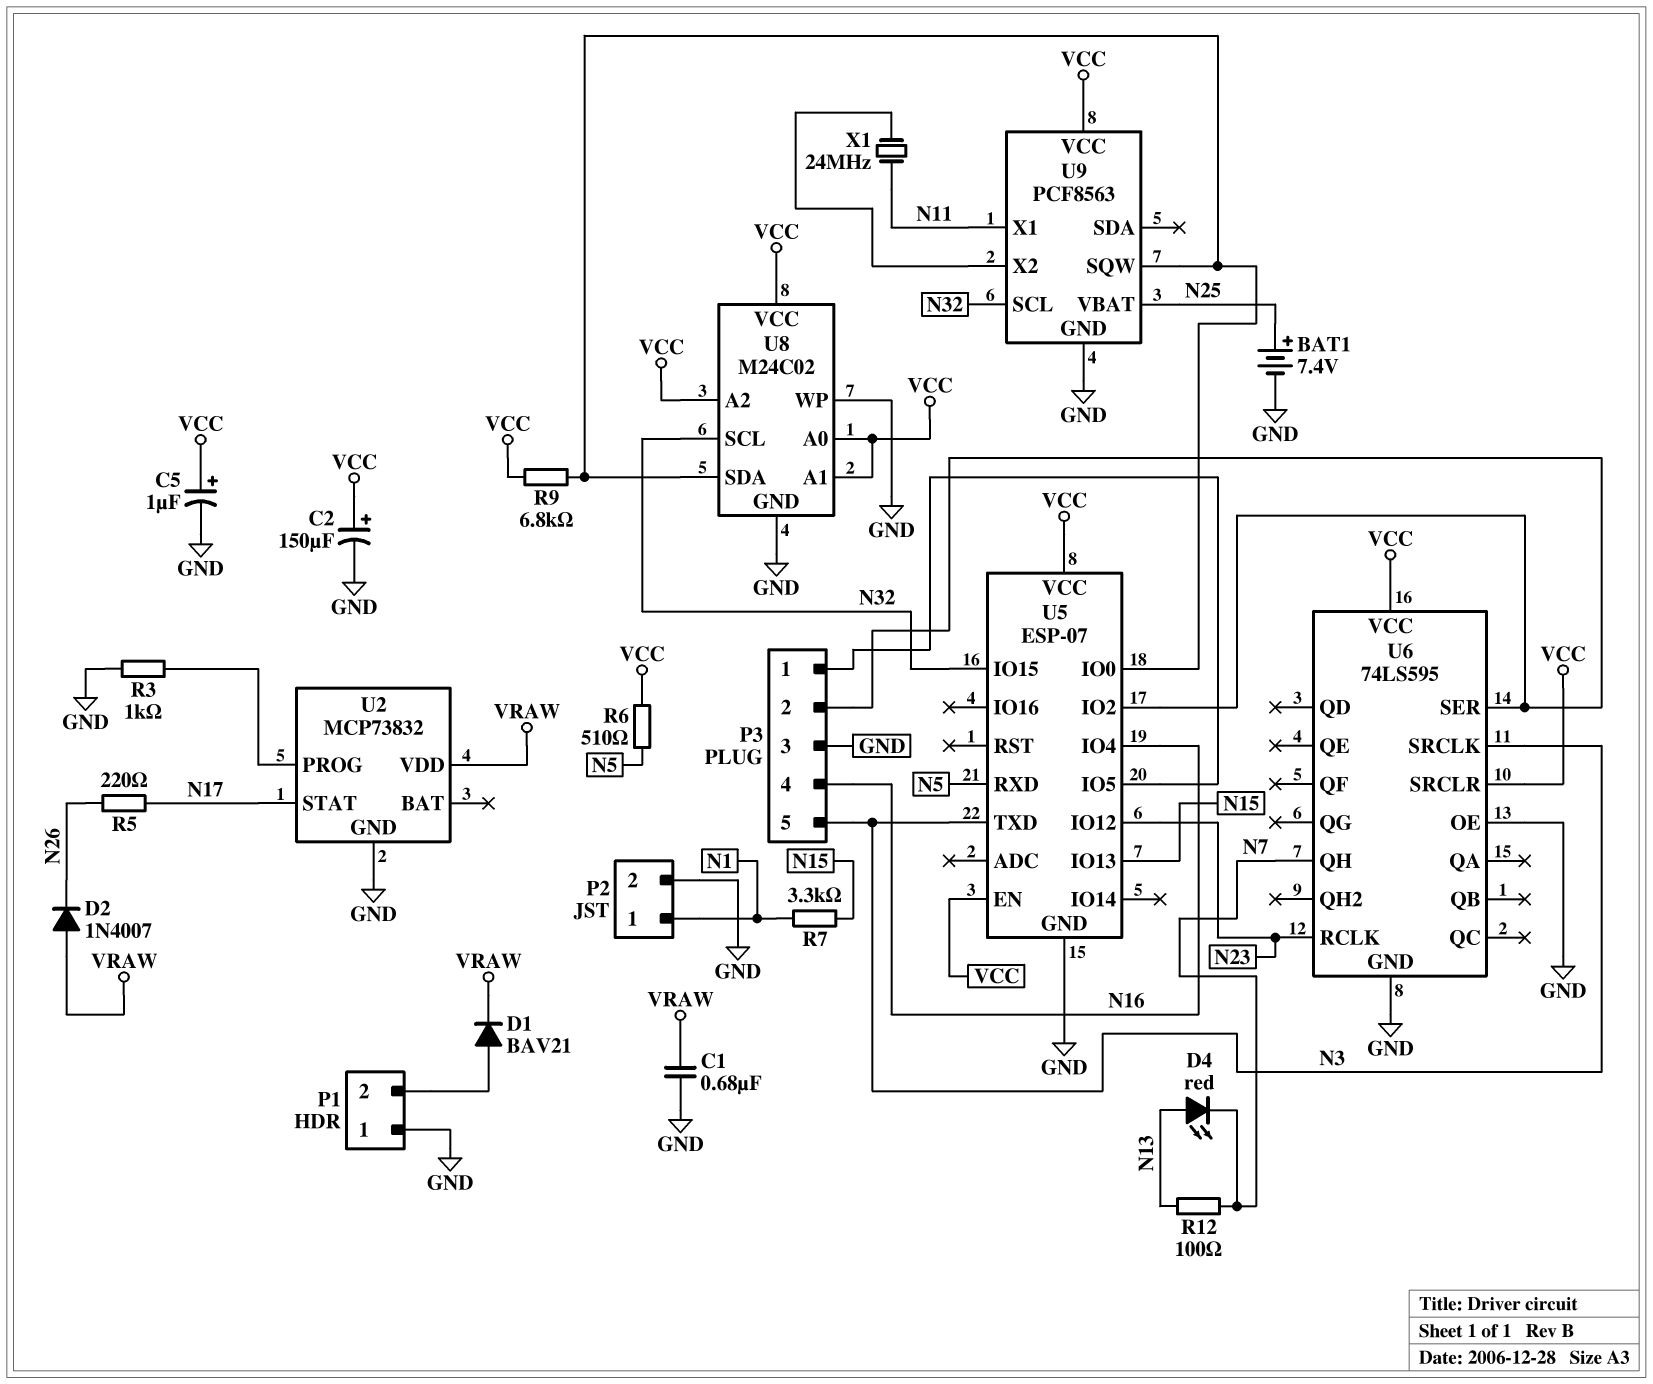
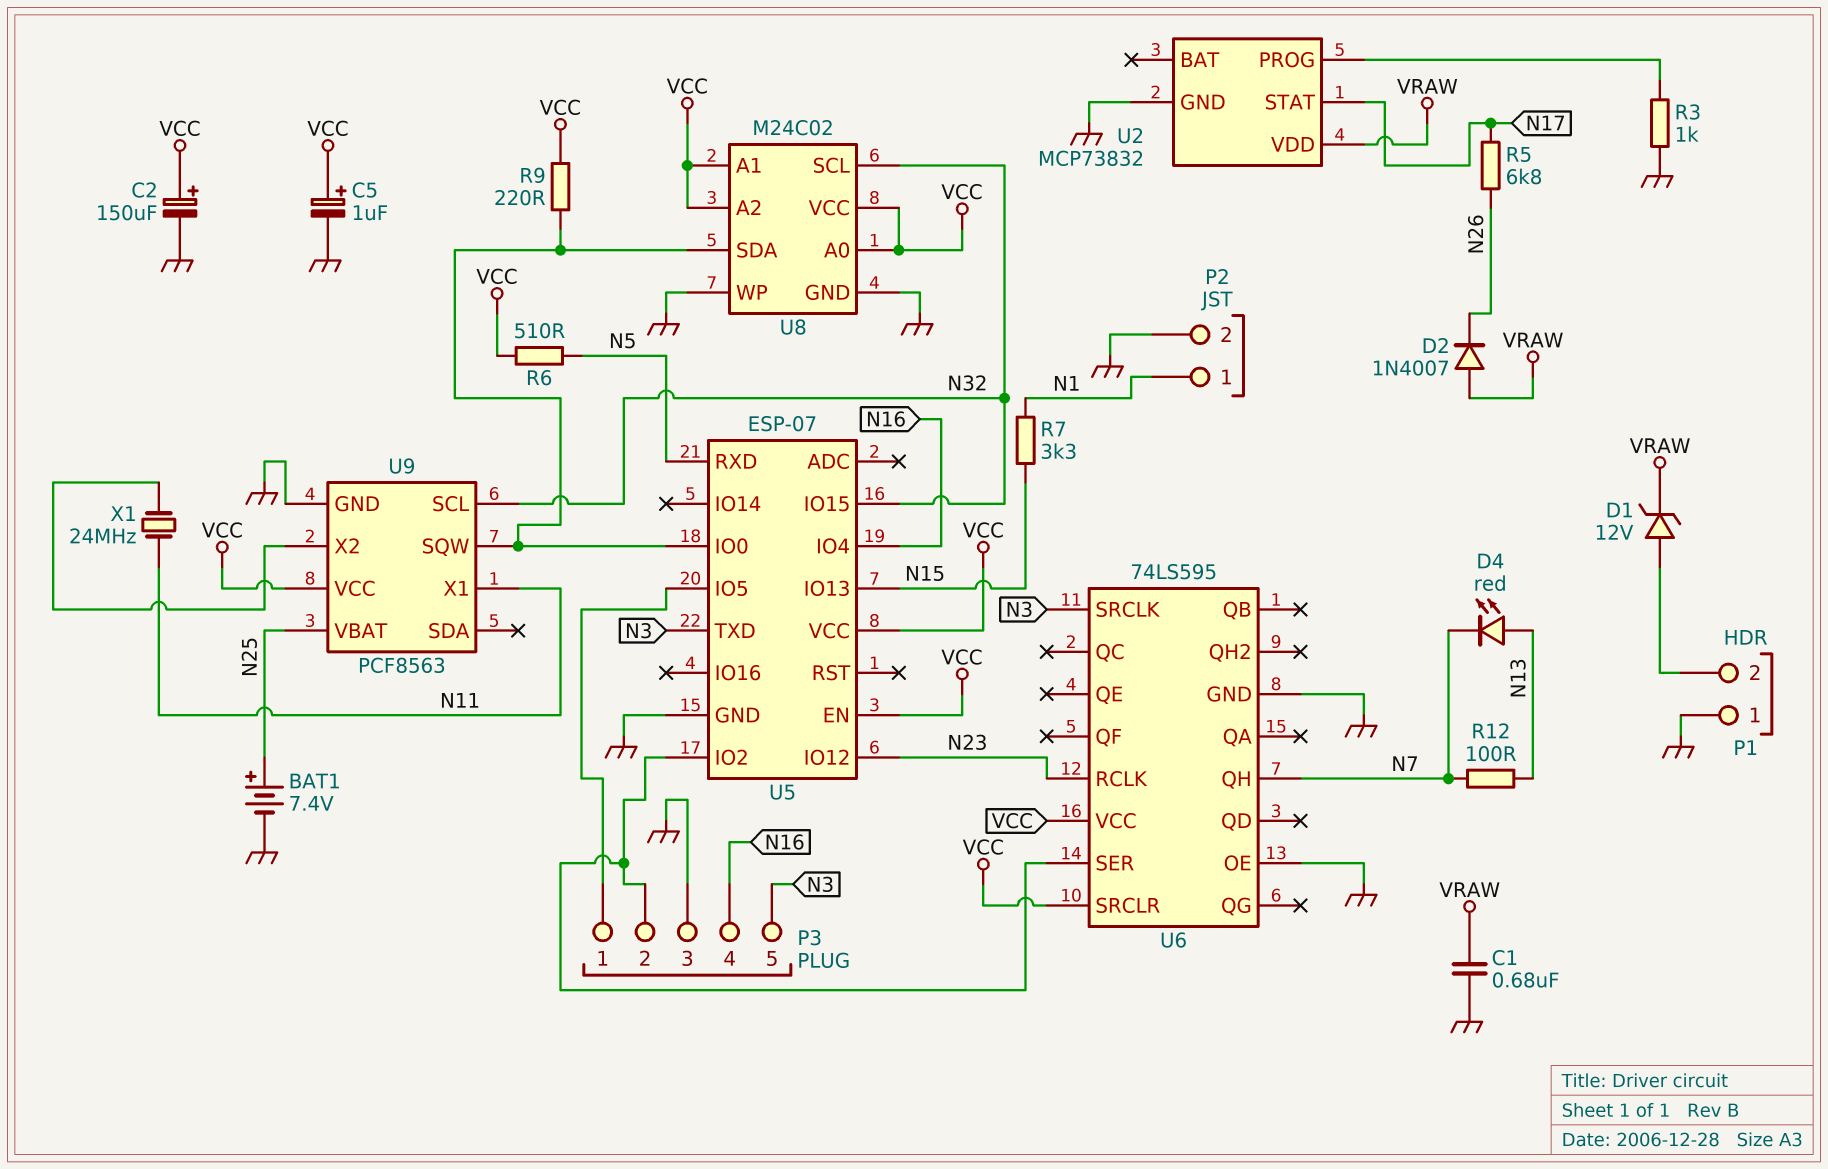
D1: diode BAV21 (A P1/2, K VRAW) -> zener 12V (A P1/2, K VRAW)
R5: 220 (N17, N26) -> 6.8k (N17, N26)
R9: 6.8k (U5/IO0, VCC) -> 220 (U5/IO0, VCC)

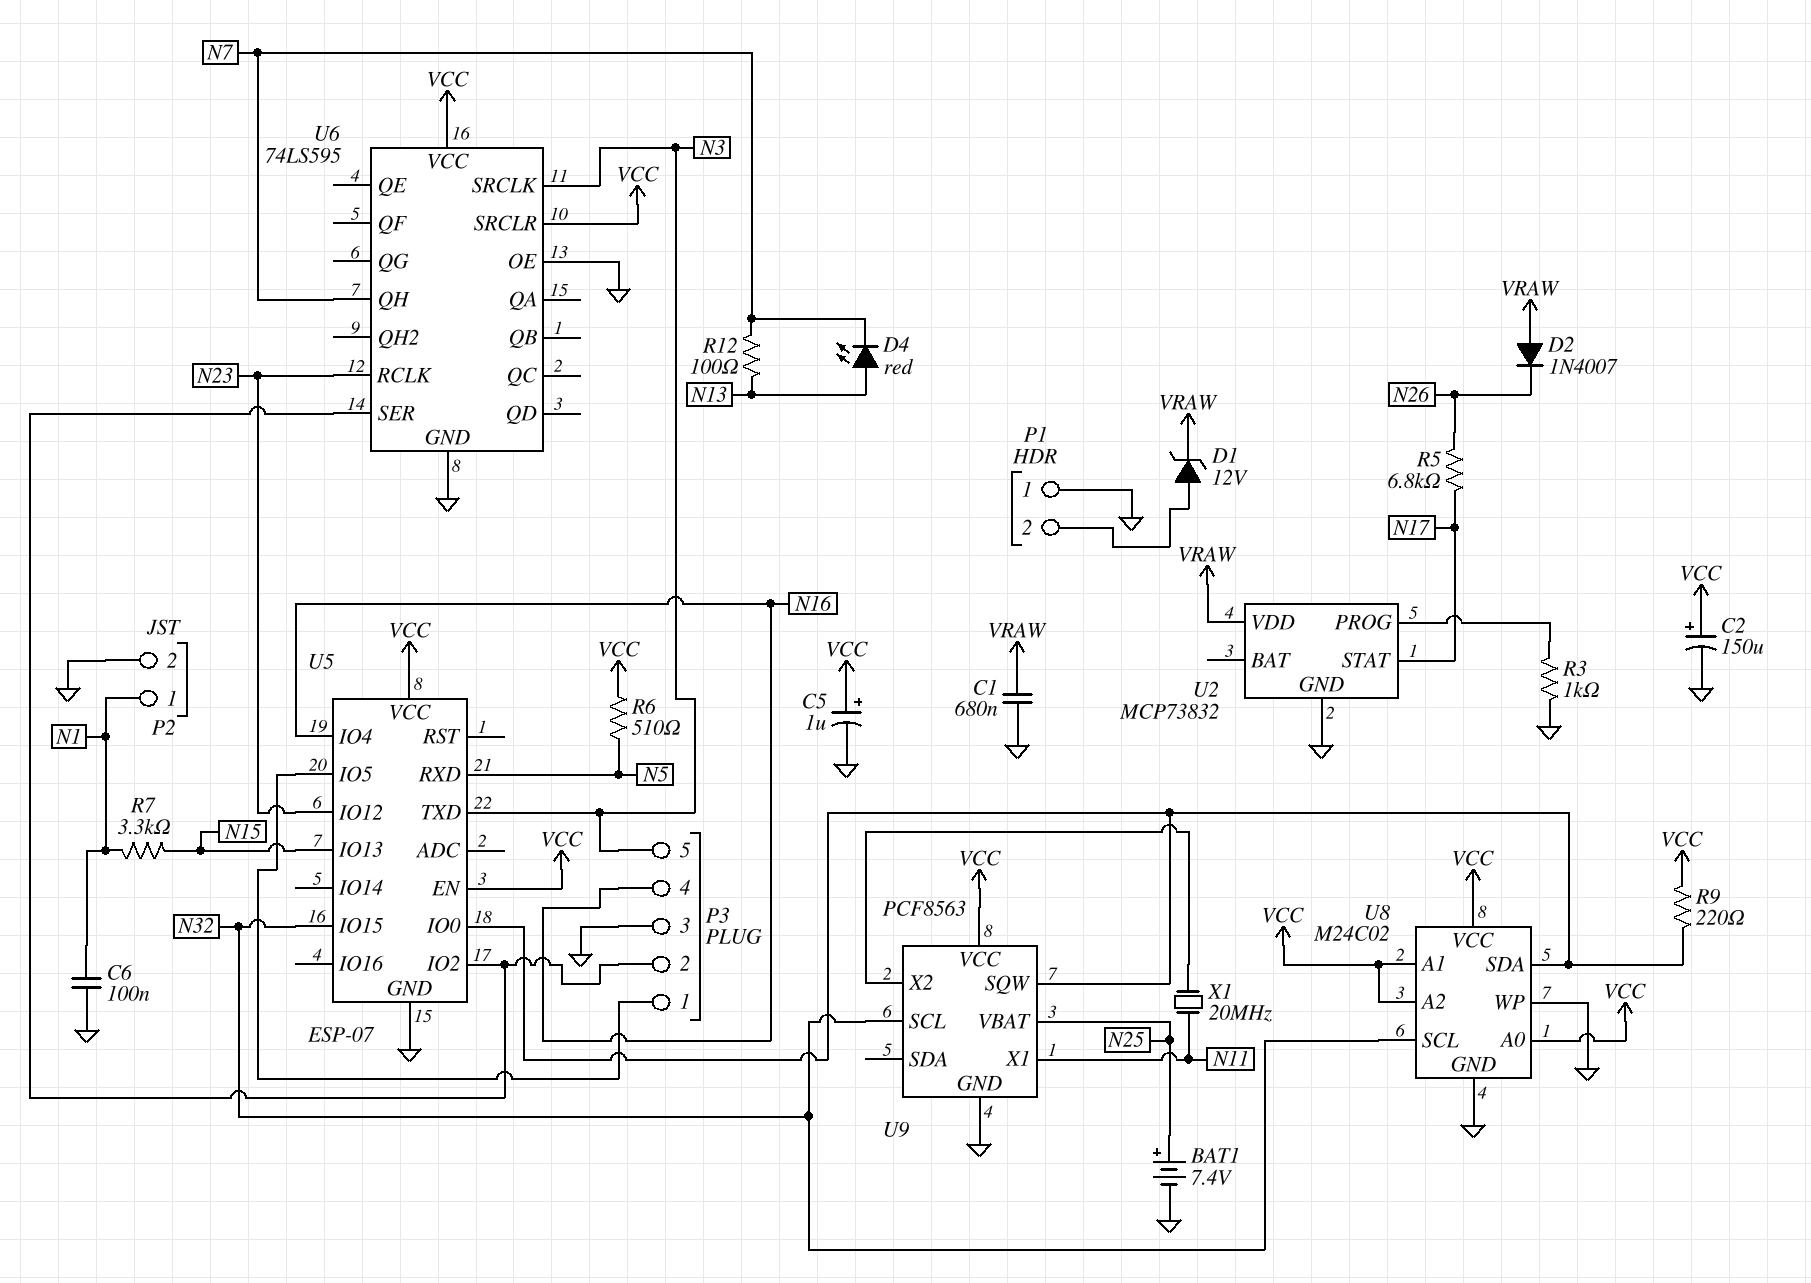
C6: none -> 100nF (GND, N1)
X1: 24MHz (N11, U9/X2) -> 20MHz (N11, U9/X2)

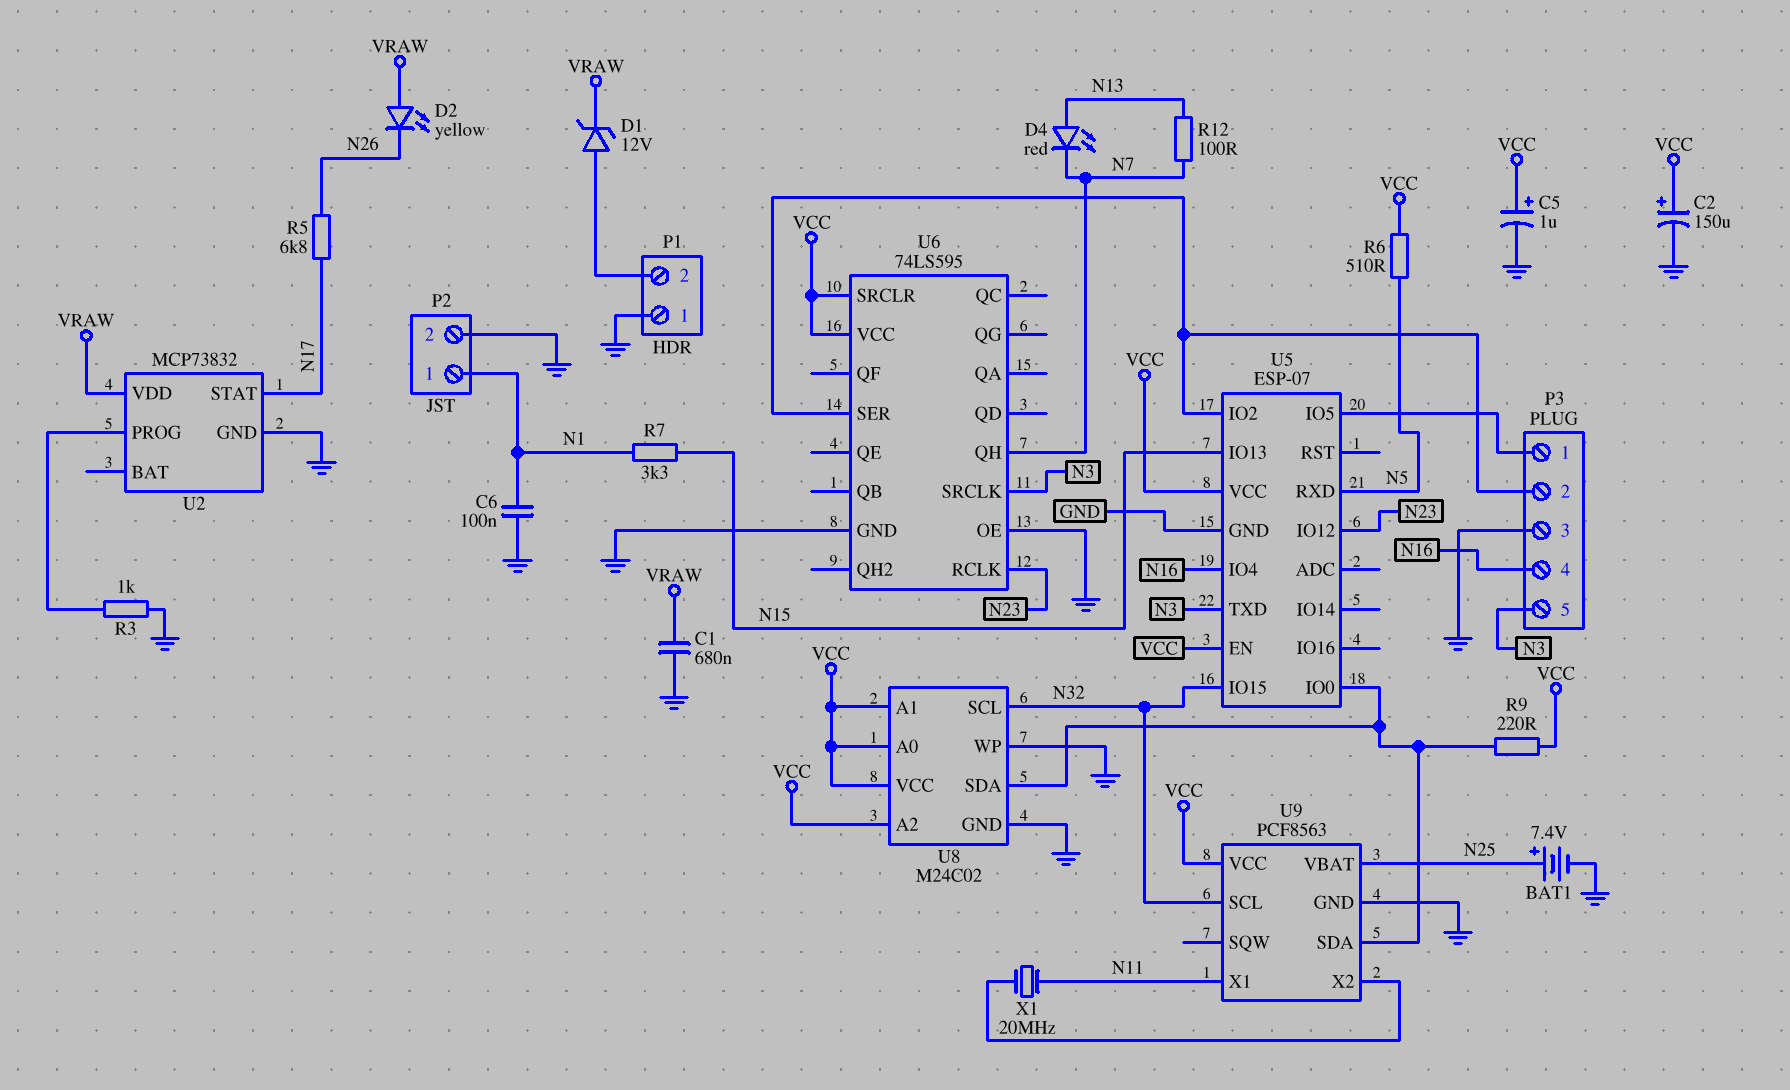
D2: diode 1N4007 (A VRAW, K N26) -> LED yellow (A VRAW, K N26)
U9 pin SDA: none -> U5/IO0
U9 pin SQW: U5/IO0 -> none

